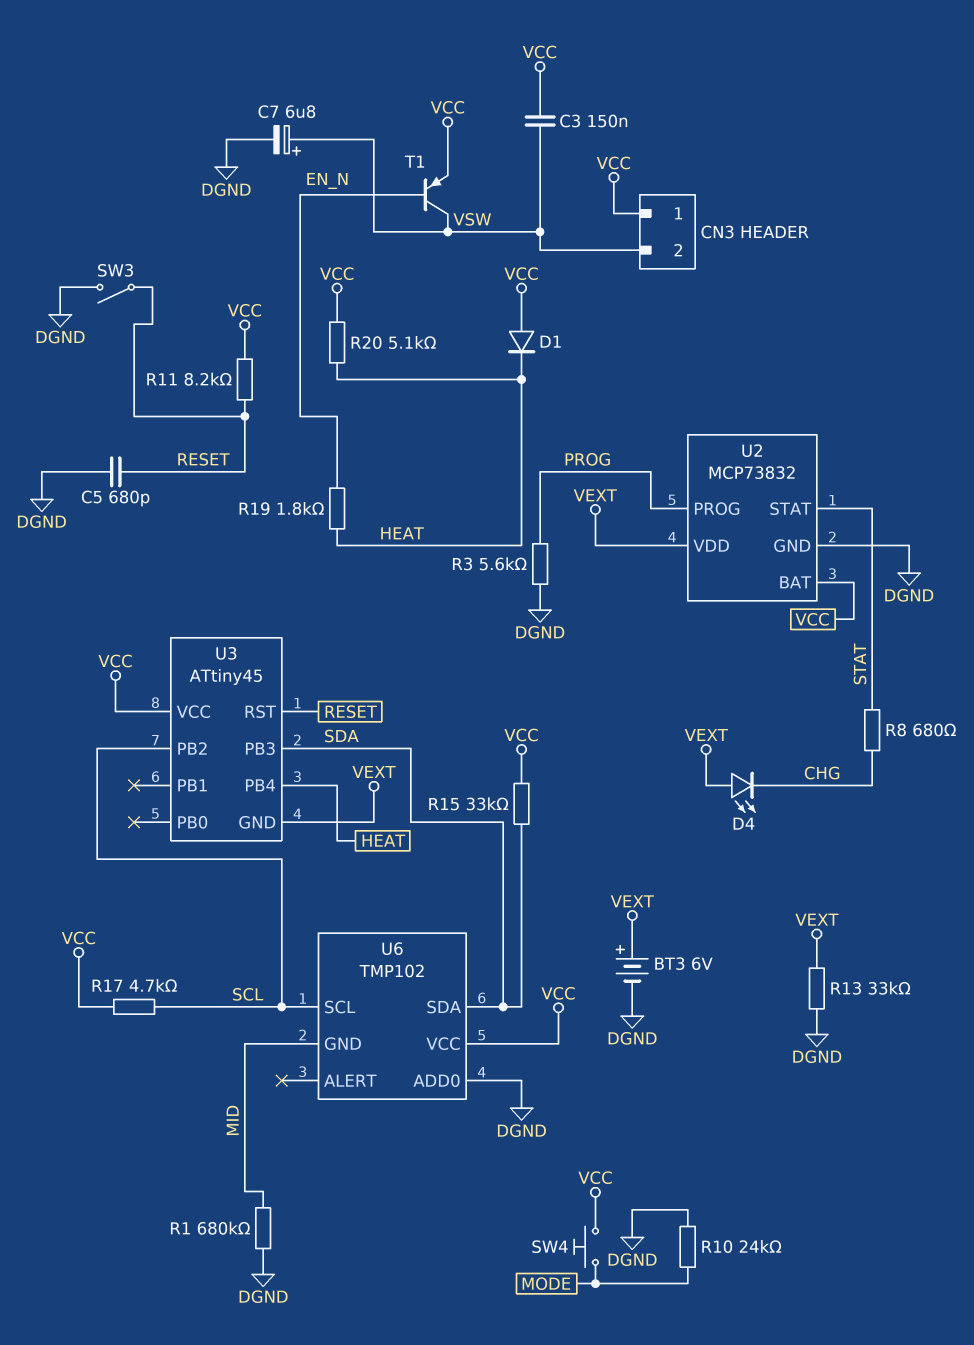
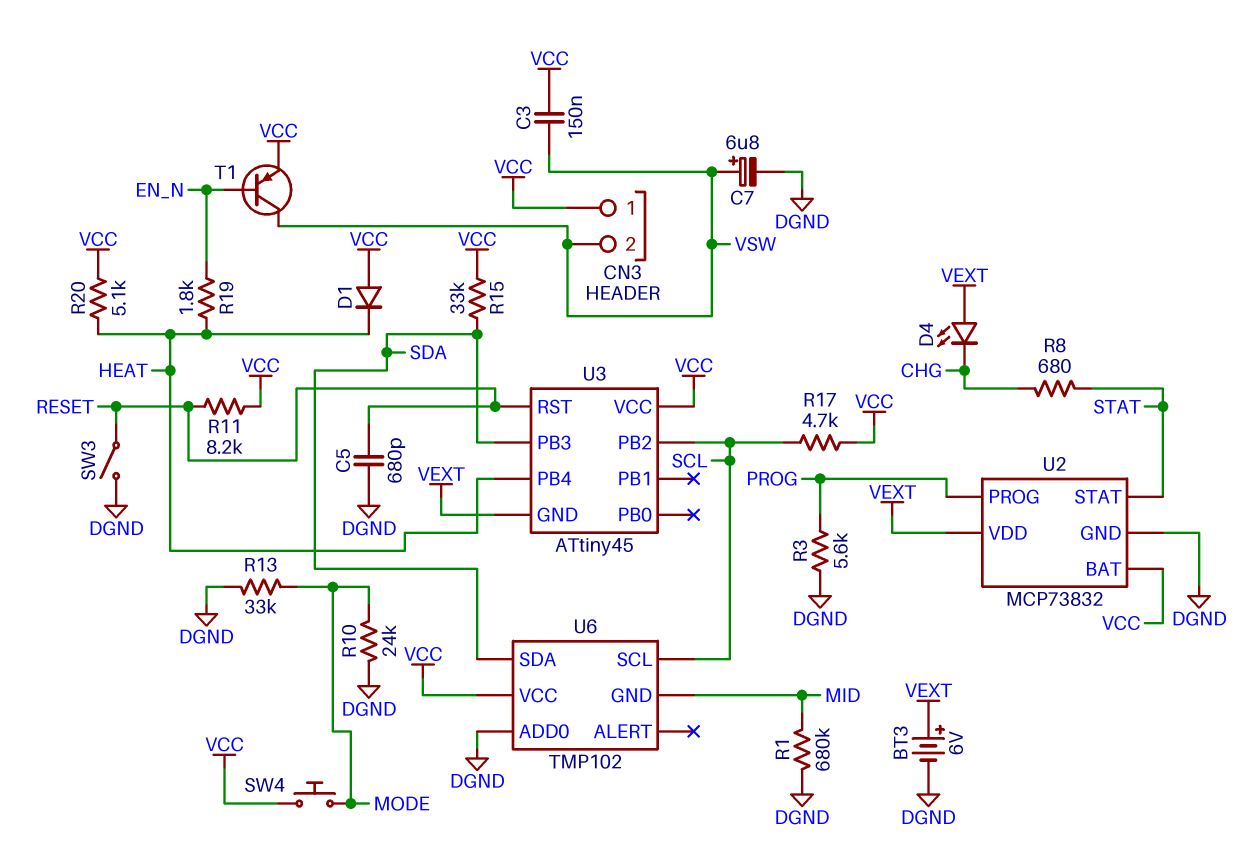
R13: 33k (DGND, VEXT) -> 33k (DGND, MODE)

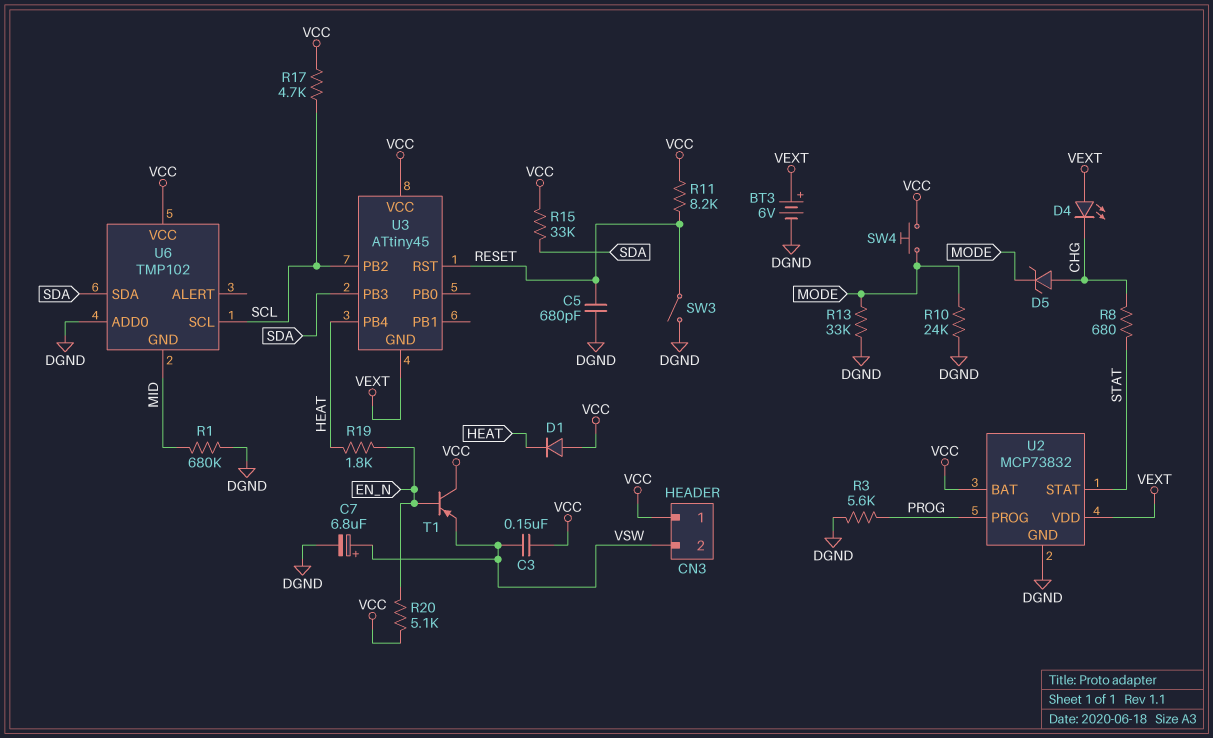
D5: none -> zener (A CHG, K MODE)
R20: 5.1k (HEAT, VCC) -> 5.1k (EN_N, VCC)
T1: PNP (B EN_N, C VSW, E VCC) -> PNP (B EN_N, C VCC, E VSW)

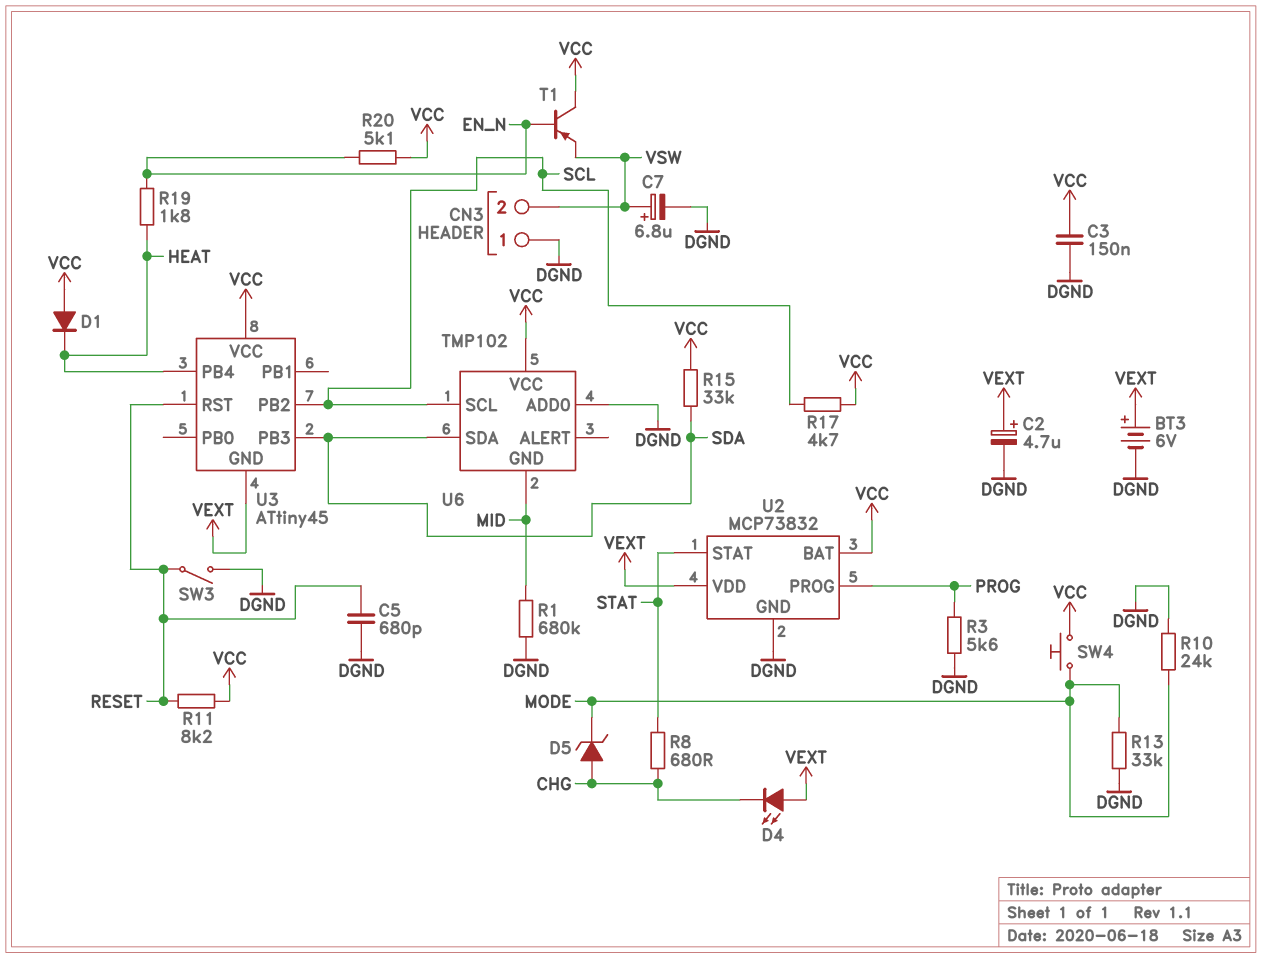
C2: none -> 4.7uF (plus VEXT, minus DGND)
C3: 150nF (VCC, VSW) -> 150nF (DGND, VCC)
CN3 pin 1: VCC -> DGND

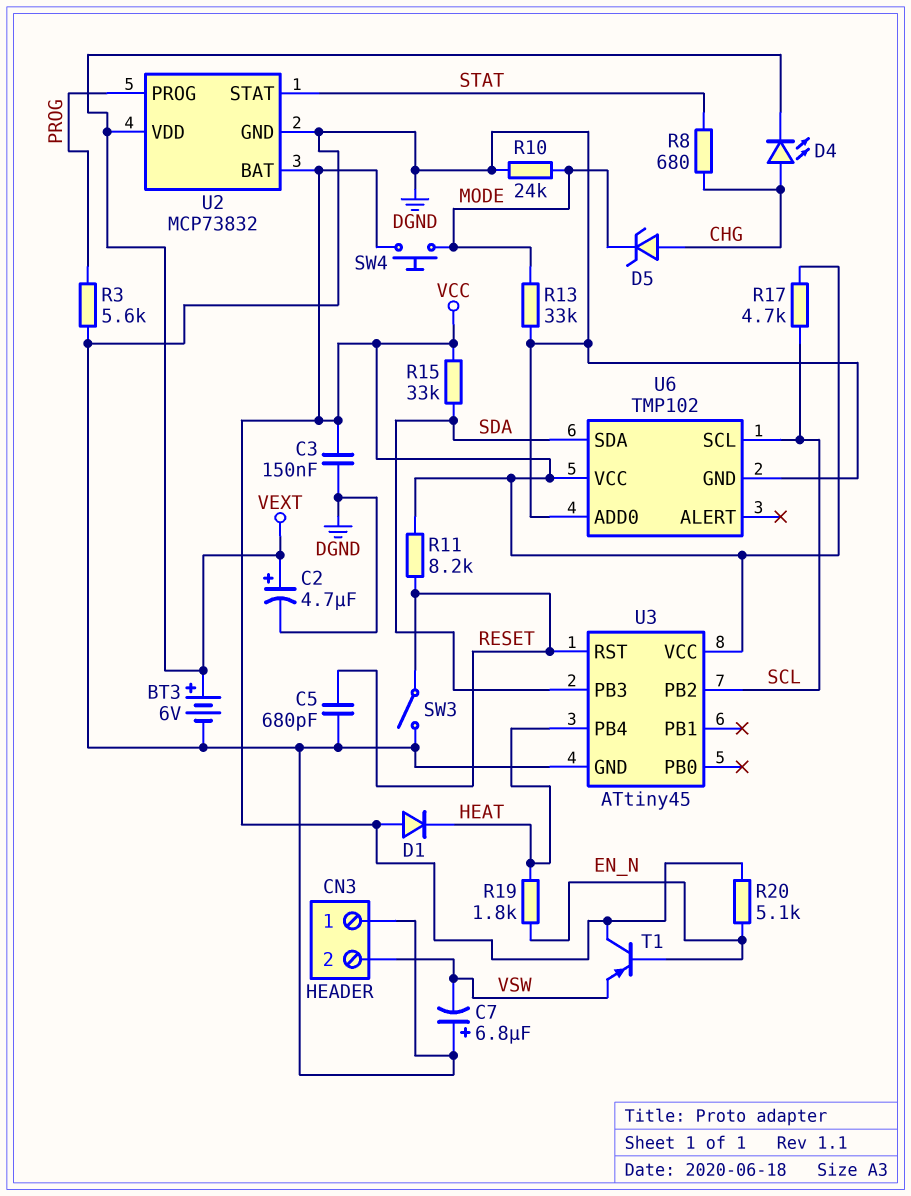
C7: 6.8uF (plus VSW, minus DGND) -> 6.8uF (plus DGND, minus VSW)
D4: LED (A VEXT, K CHG) -> LED (A CHG, K VEXT)
R1: 680k (DGND, MID) -> none
U3 pin GND: VEXT -> DGND
U6 pin GND: MID -> DGND

